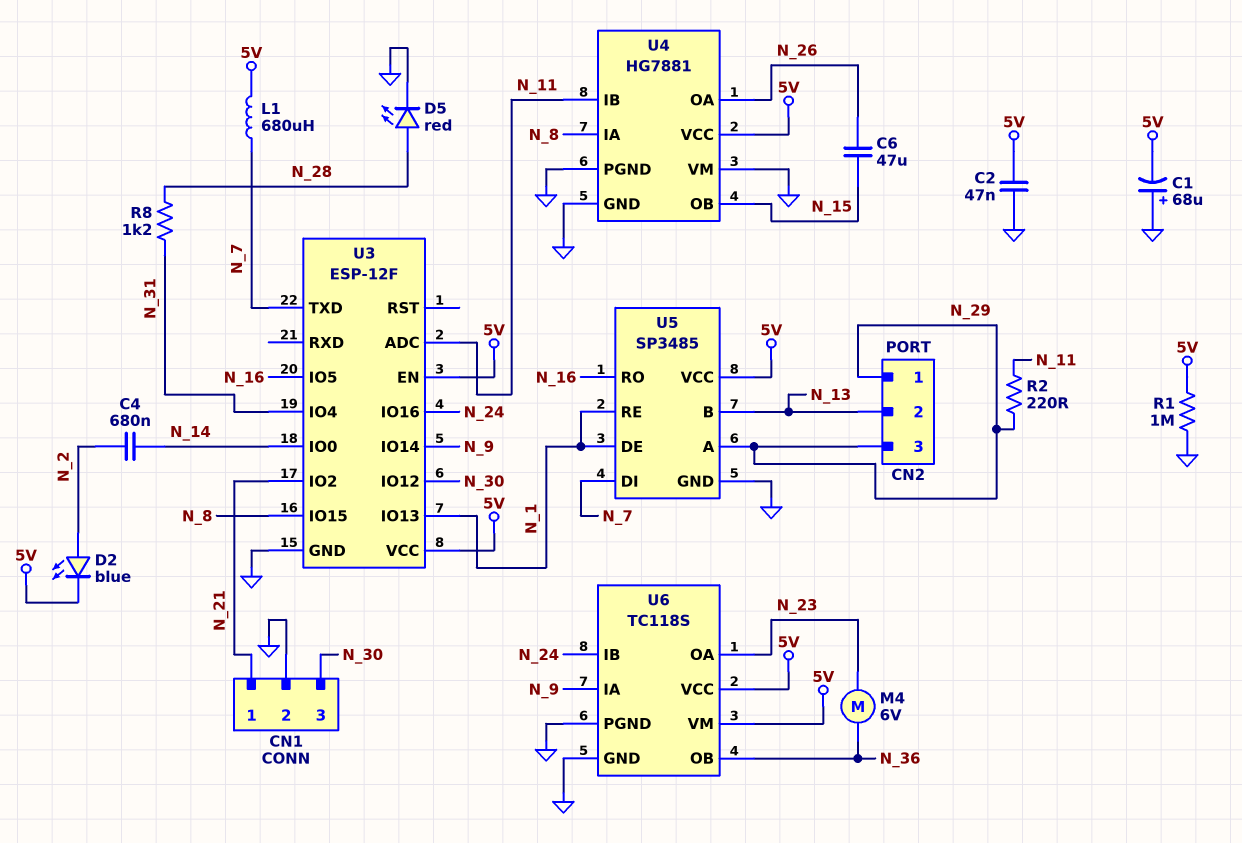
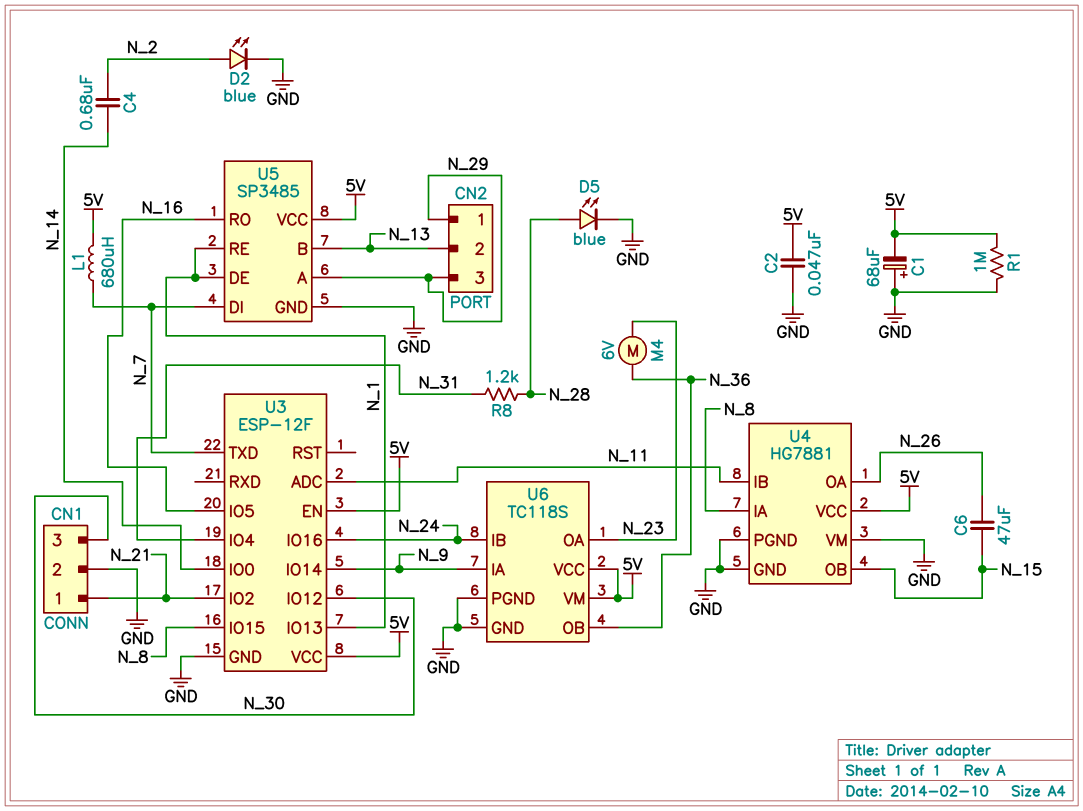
D2: LED blue (A N_2, K 5V) -> LED blue (A N_2, K GND)
D5: LED red (A N_28, K GND) -> LED blue (A N_28, K GND)
R2: 220 (N_11, N_29) -> none

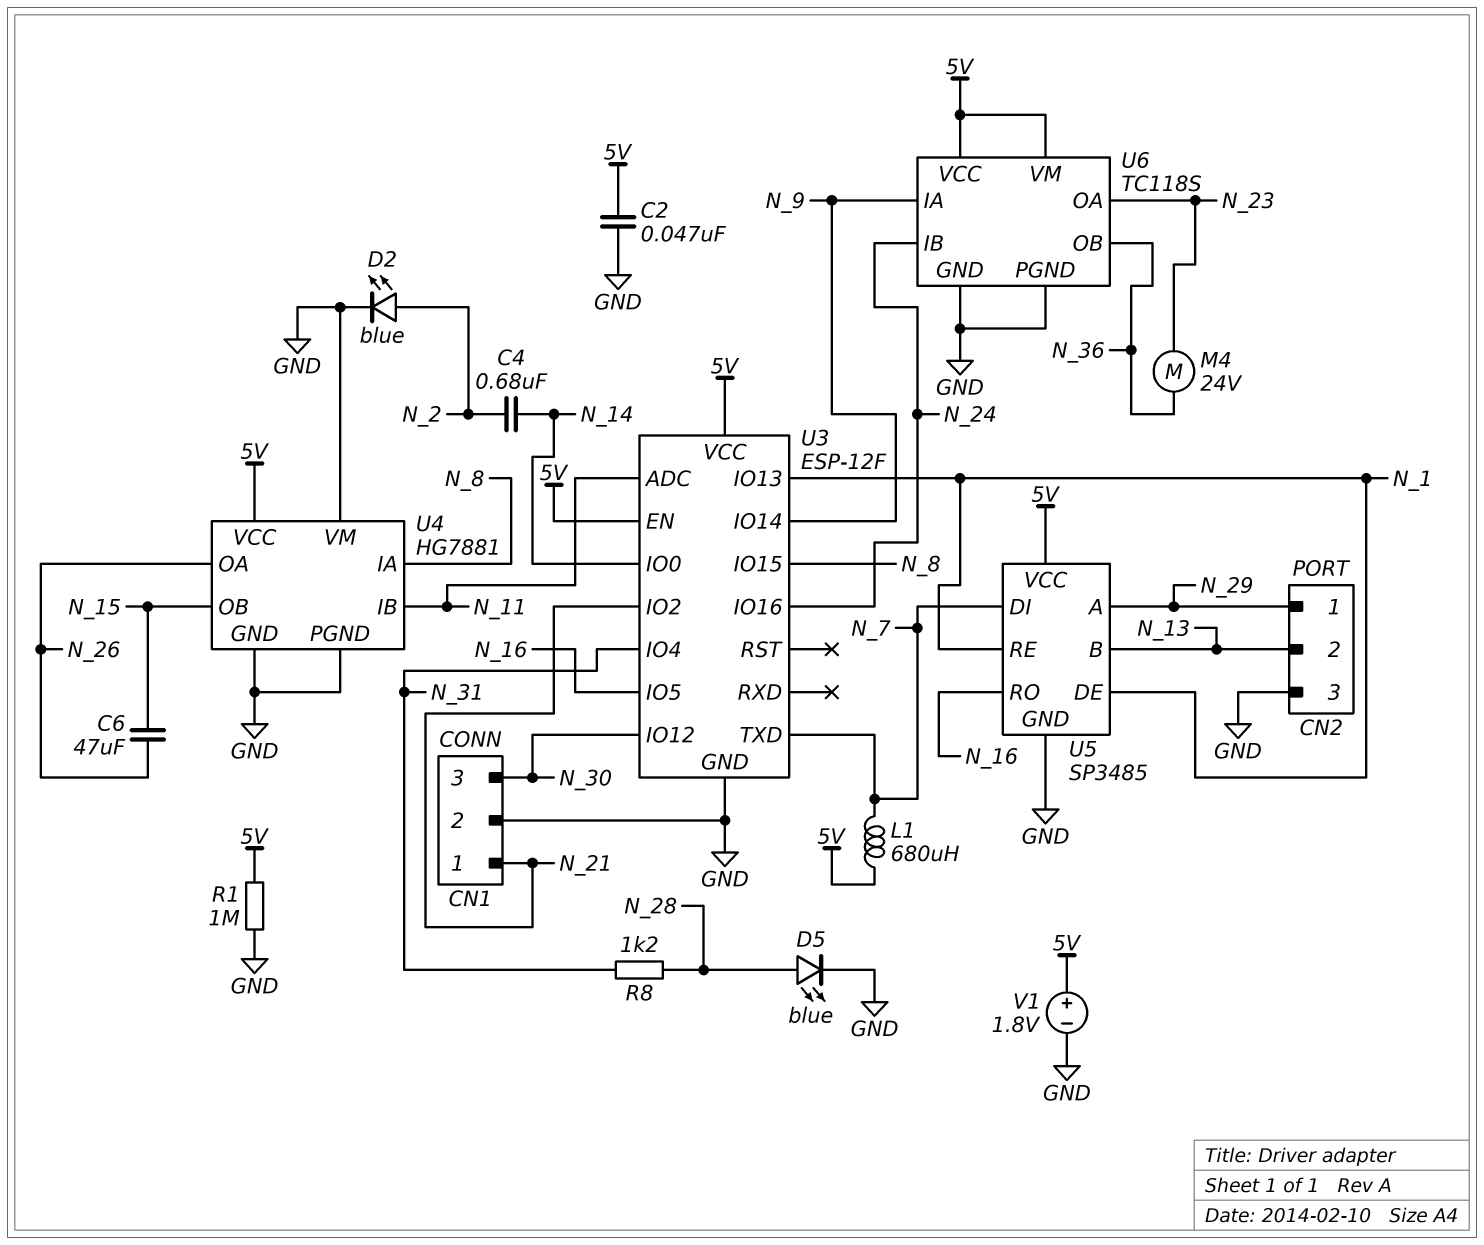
C1: 68uF (plus GND, minus 5V) -> none
CN2 pin 3: N_29 -> GND
M4: motor 6V (N_23, N_36) -> motor 24V (N_23, N_36)
V1: none -> 1.8V (plus 5V, minus GND)

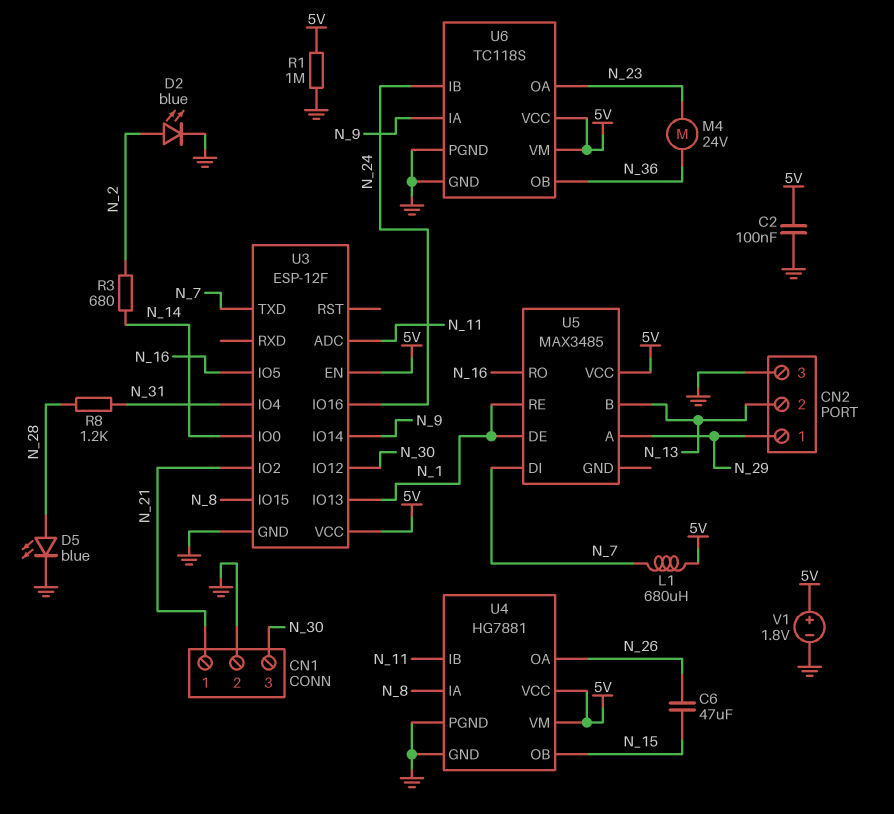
C2: 47nF (5V, GND) -> 100nF (5V, GND)
C4: 680nF (N_2, N_14) -> none
R3: none -> 680 (N_2, N_14)
U4 pin VM: GND -> 5V
U5: SP3485 -> MAX3485
U5 pin GND: GND -> none

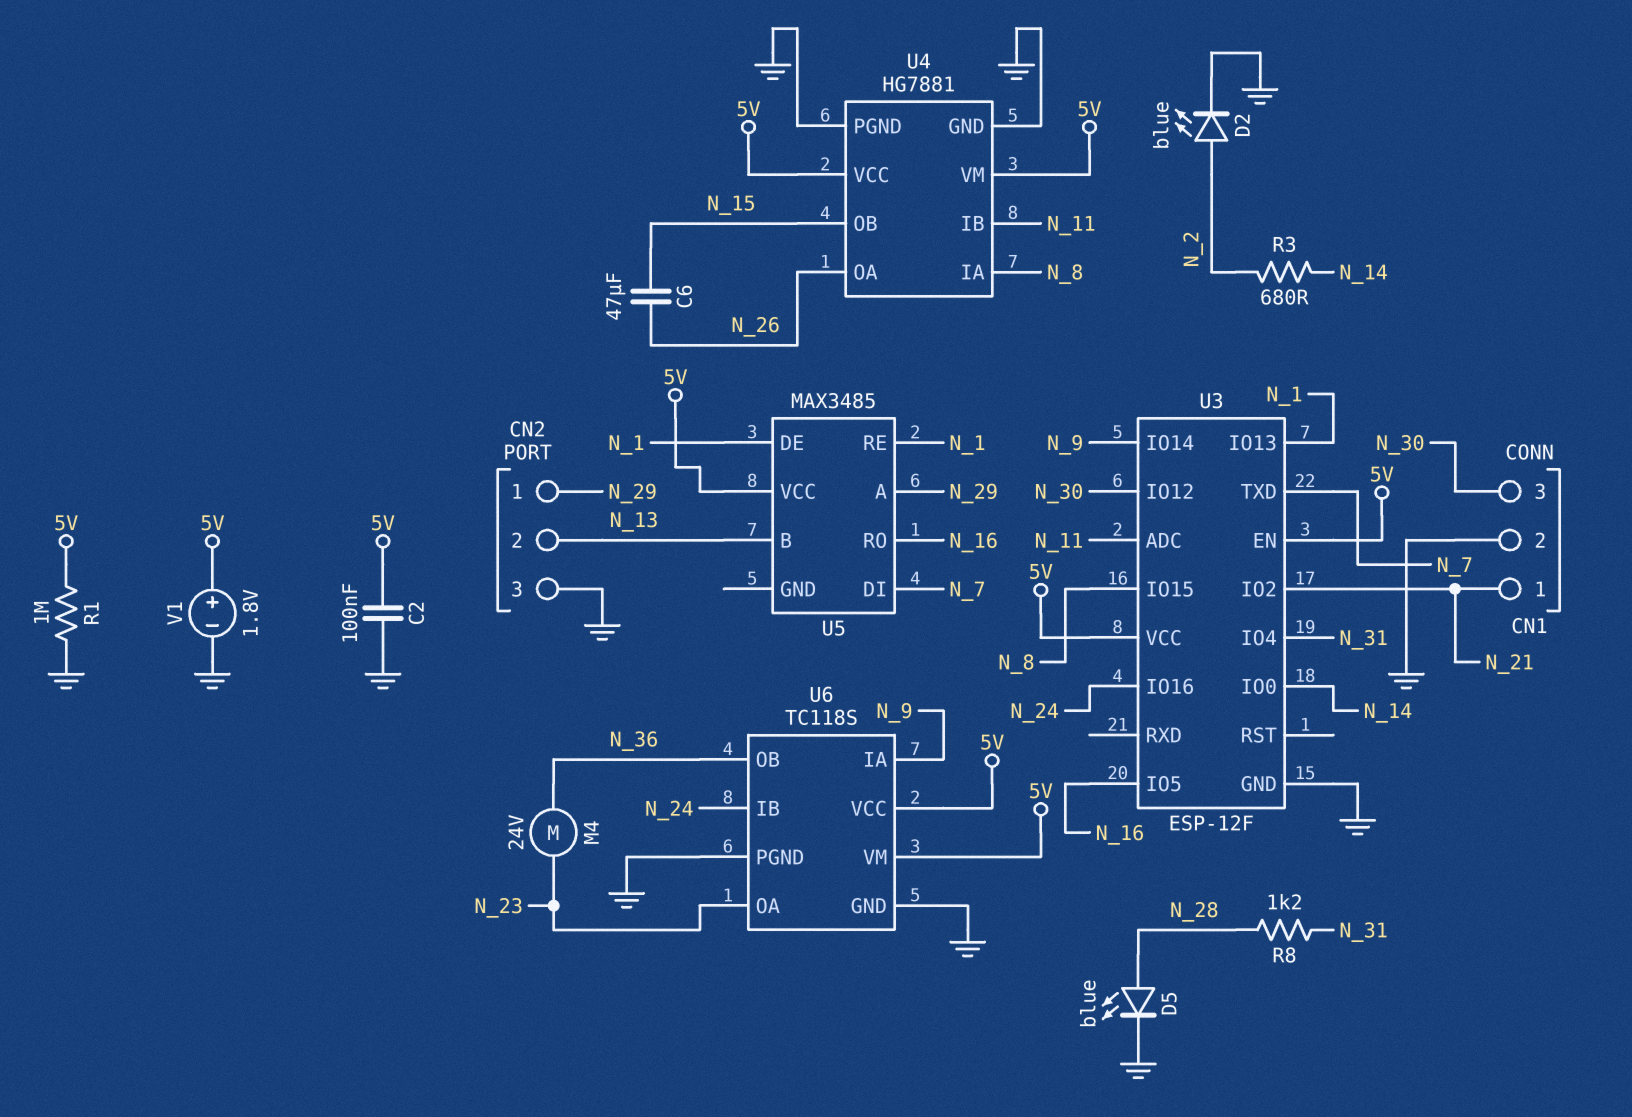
L1: 680uH (5V, N_7) -> none

